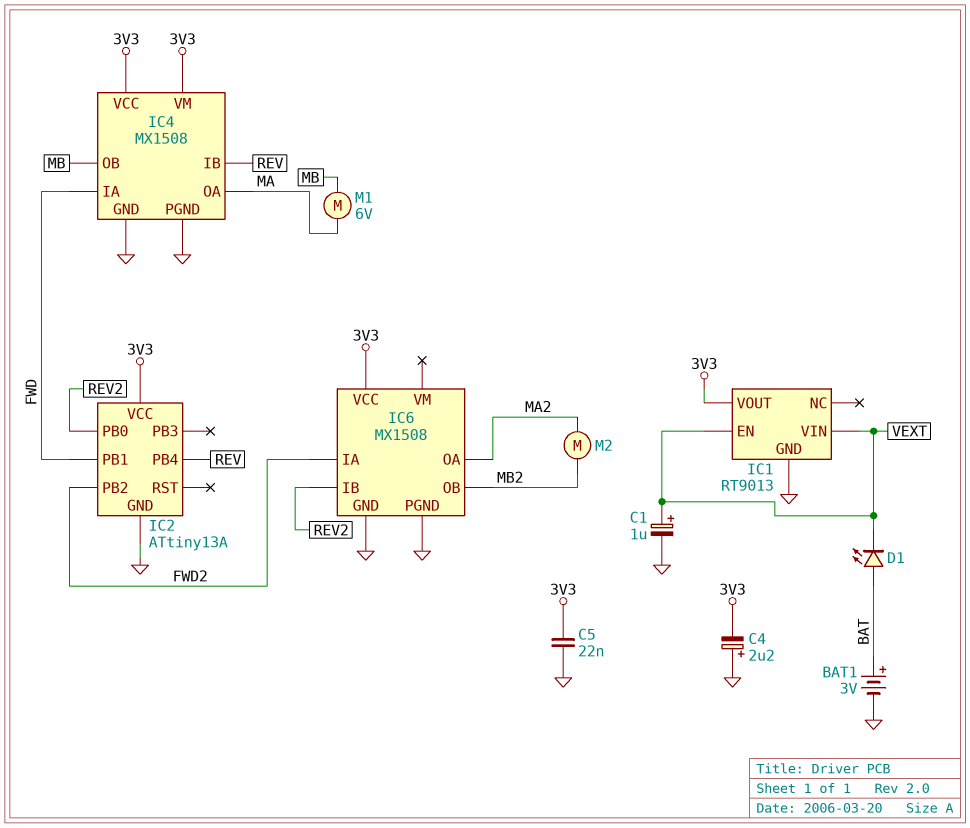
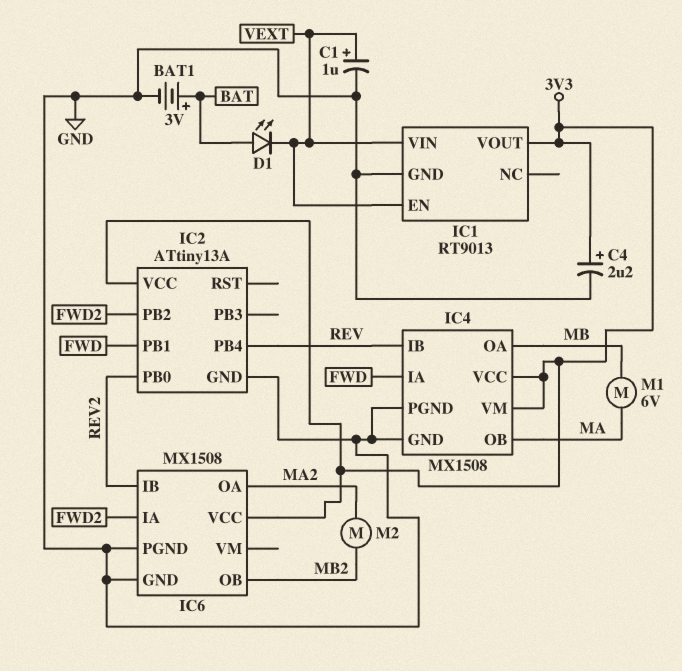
C4: 2.2uF (plus GND, minus 3V3) -> 2.2uF (plus 3V3, minus GND)
C5: 22nF (3V3, GND) -> none
IC4 pin OA: MA -> MB
IC4 pin OB: MB -> MA

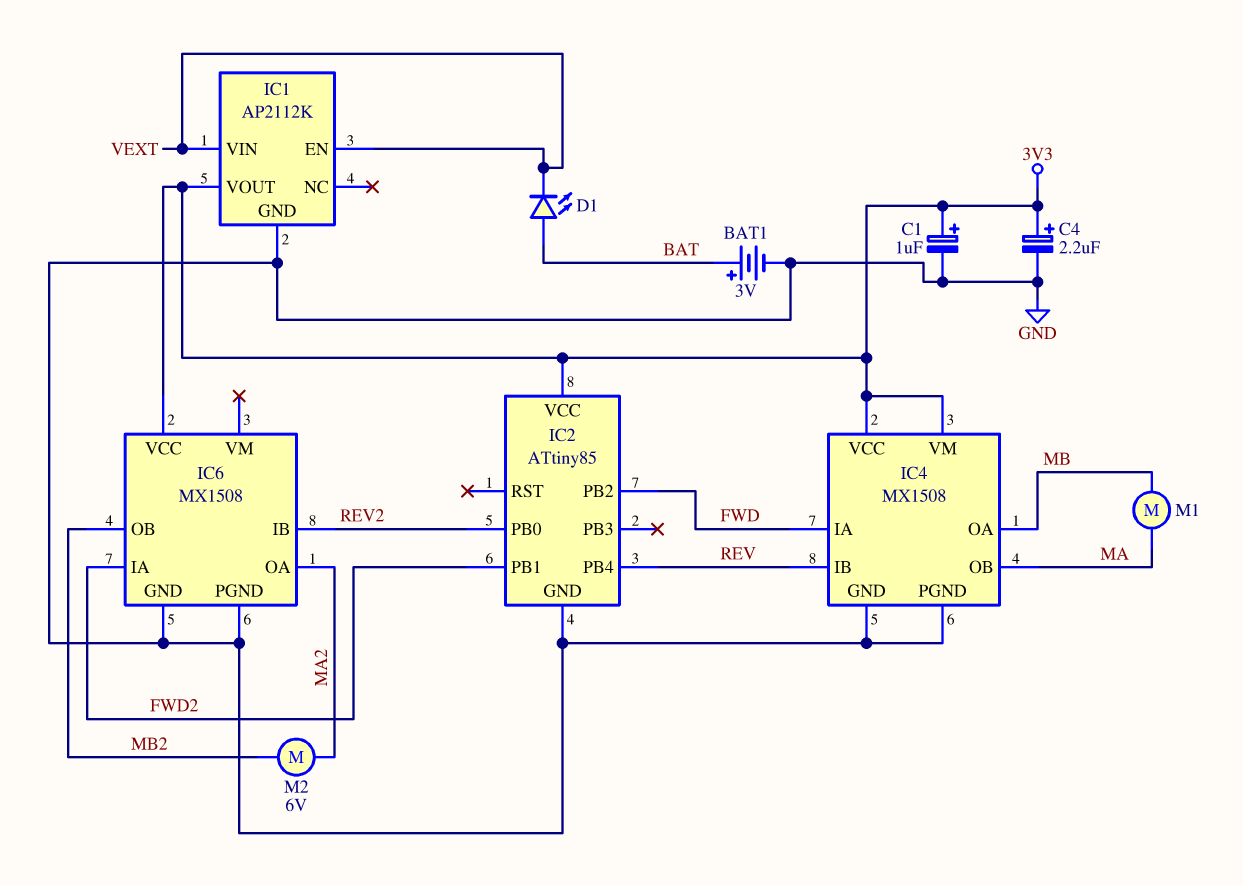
C1: 1uF (plus VEXT, minus GND) -> 1uF (plus 3V3, minus GND)
IC1: RT9013 -> AP2112K
IC2: ATtiny13A -> ATtiny85
IC2 pin PB1: FWD -> FWD2
IC2 pin PB2: FWD2 -> FWD
M1: motor 6V (MA, MB) -> motor (MA, MB)
M2: motor (MA2, MB2) -> motor 6V (MA2, MB2)

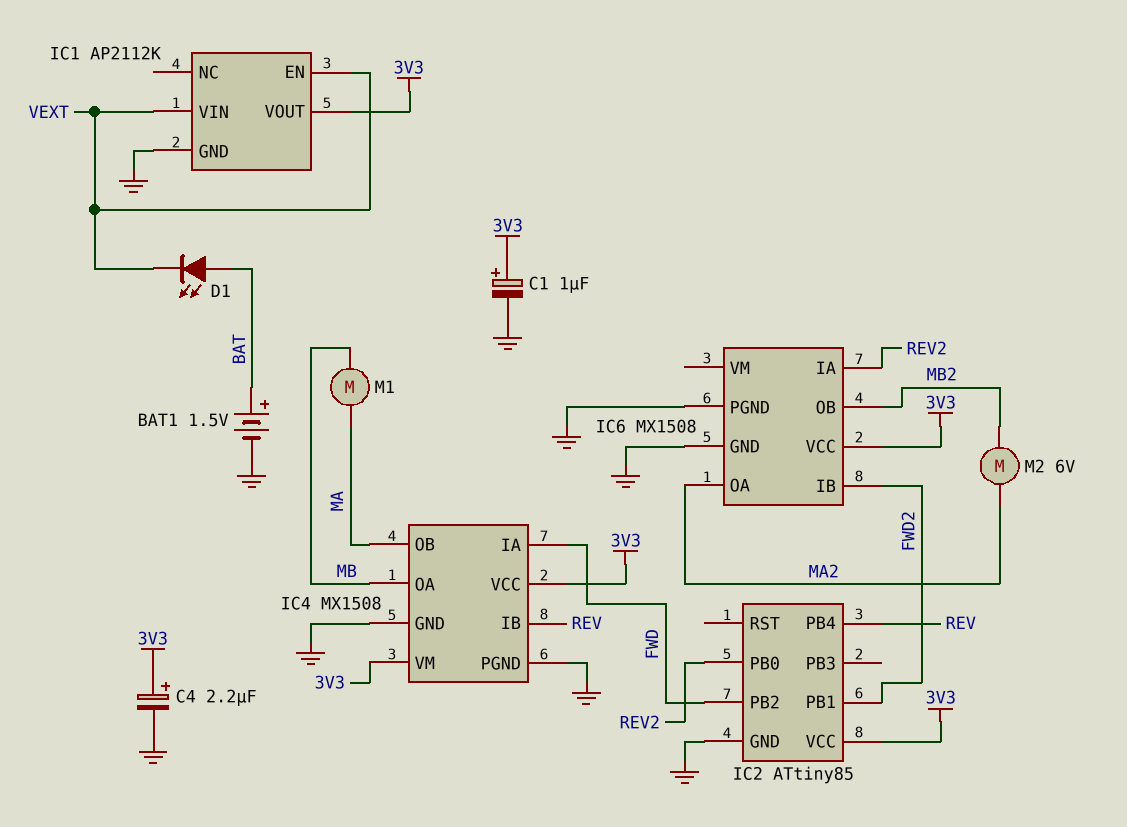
BAT1: 3V (plus BAT, minus GND) -> 1.5V (plus BAT, minus GND)
IC6 pin IA: FWD2 -> REV2
IC6 pin IB: REV2 -> FWD2

